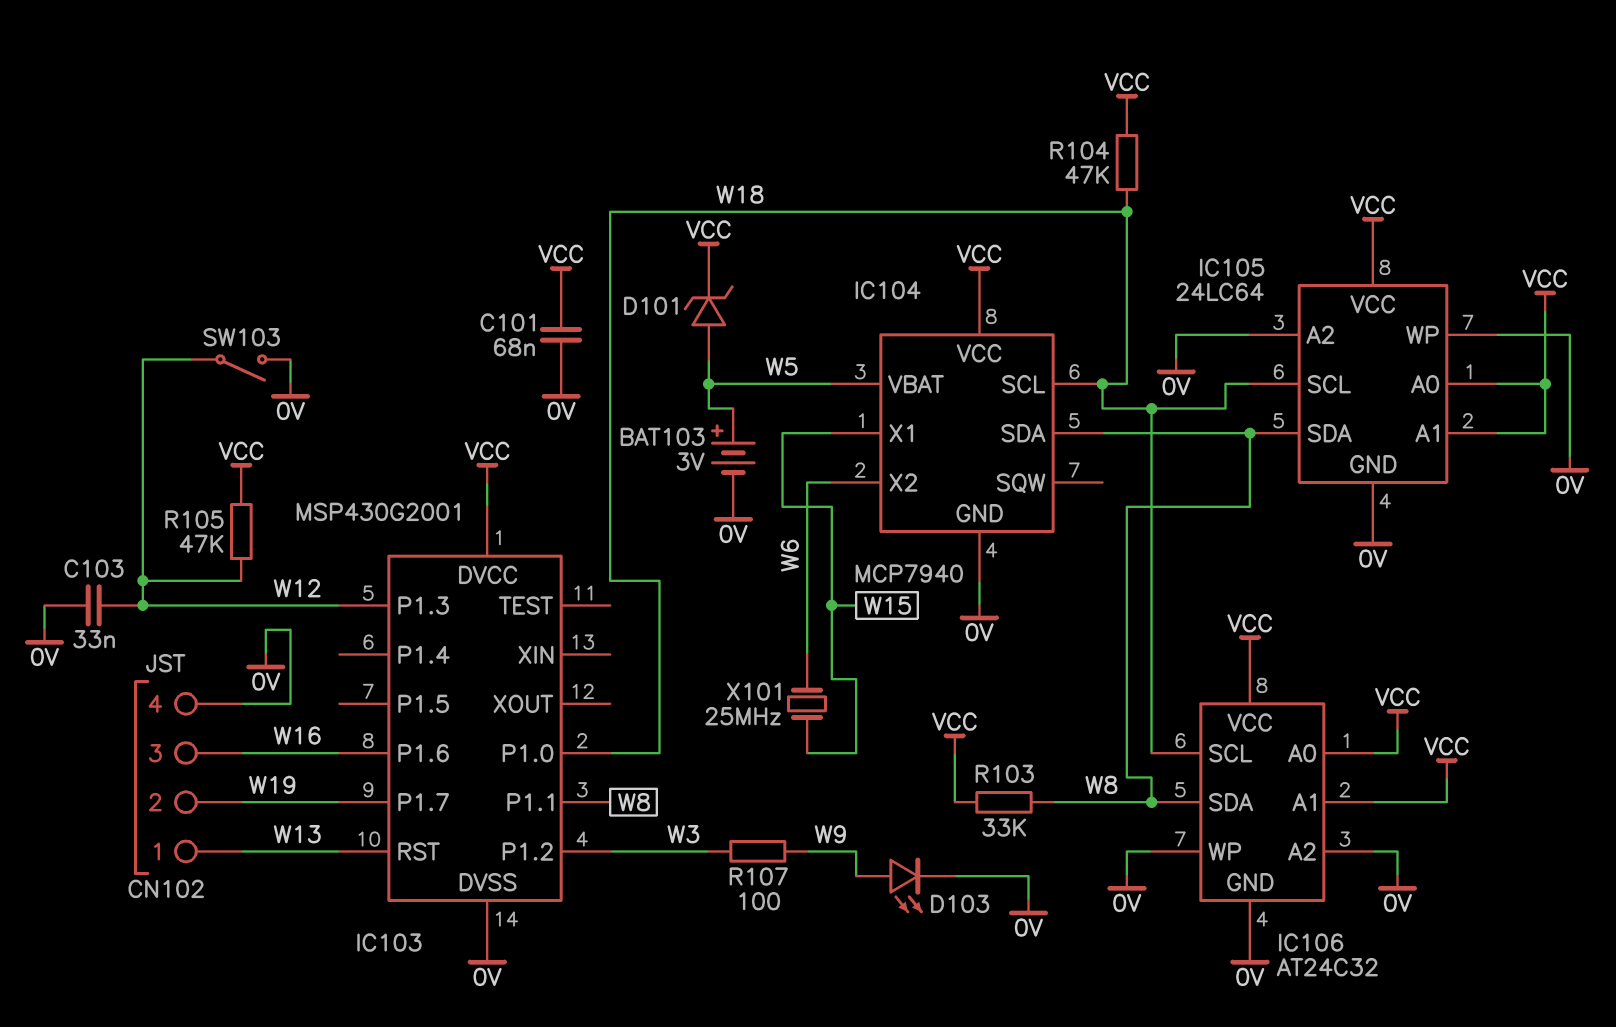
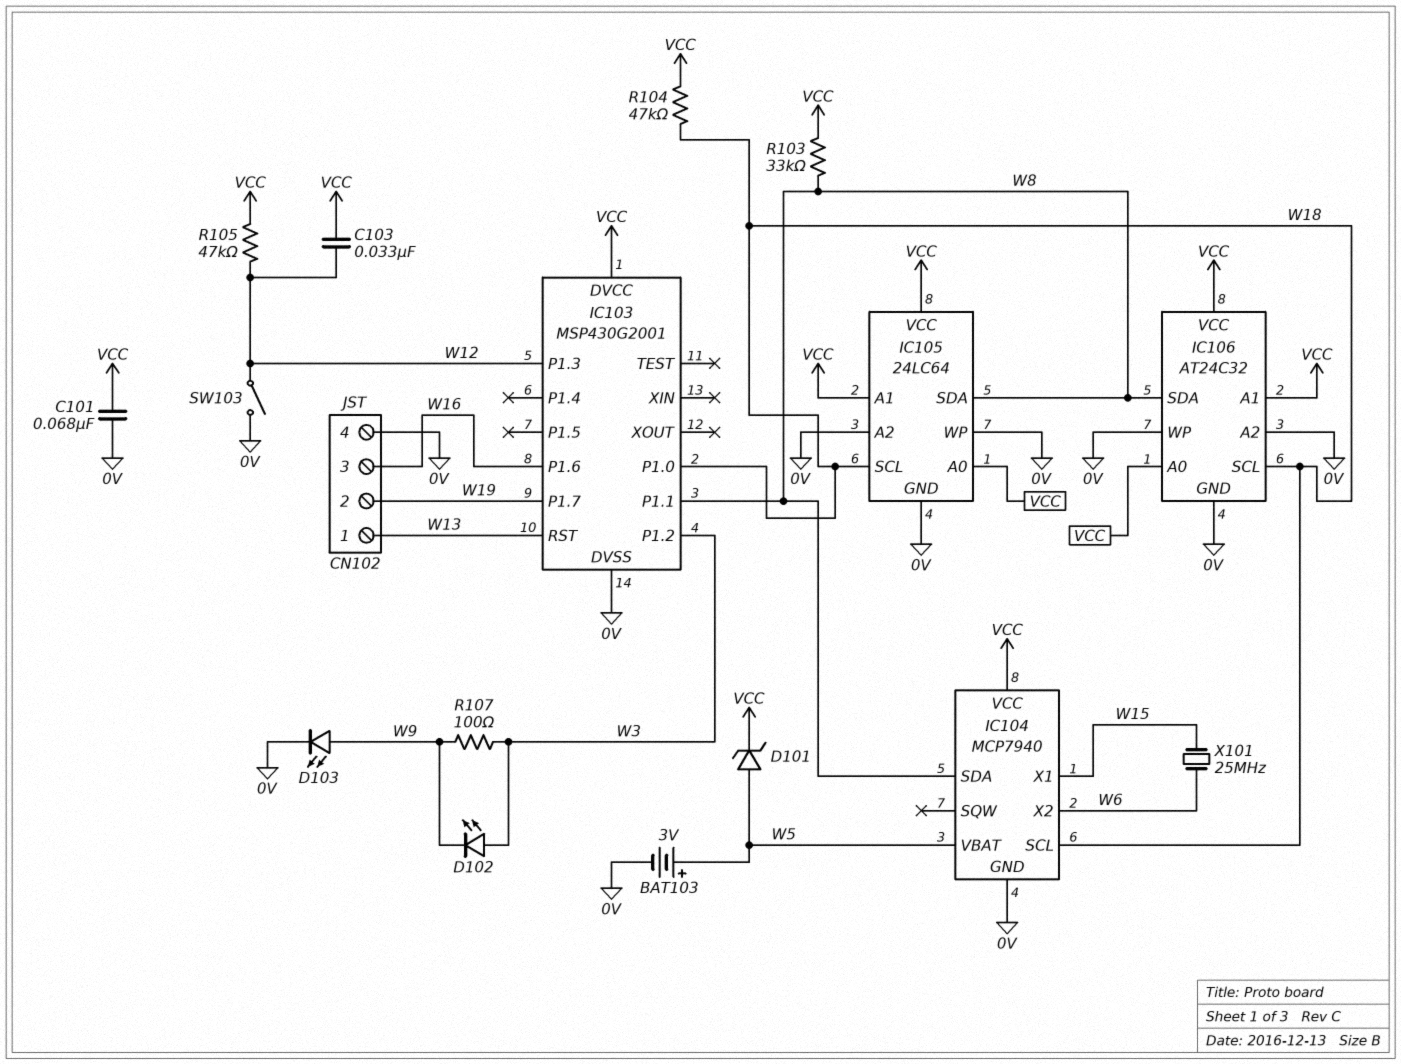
C103: 33nF (0V, W12) -> 33nF (VCC, W12)
D102: none -> LED (A W3, K W9)

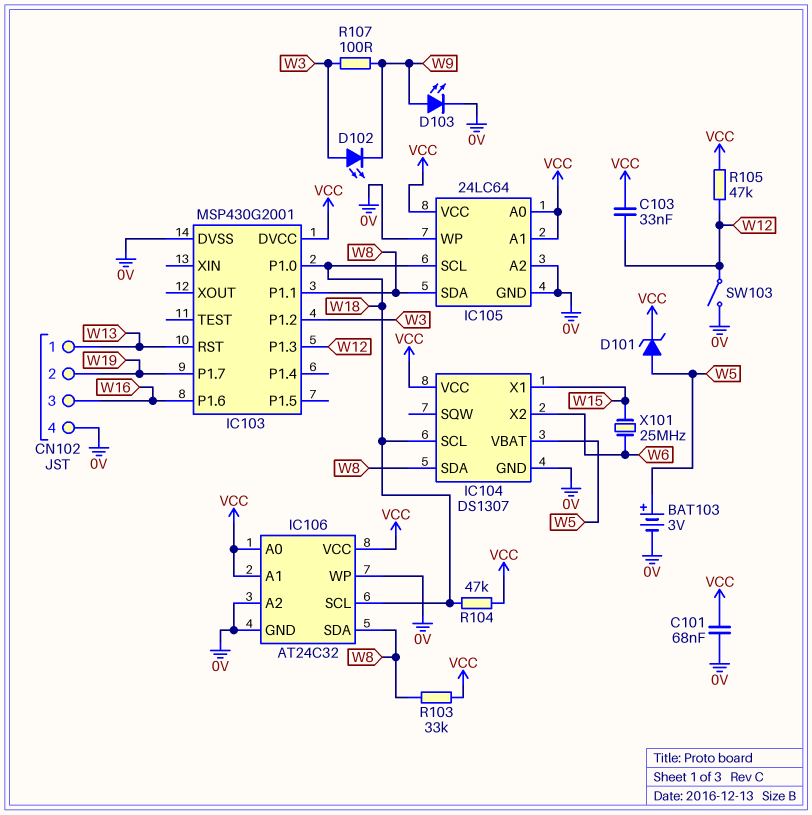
IC104: MCP7940 -> DS1307

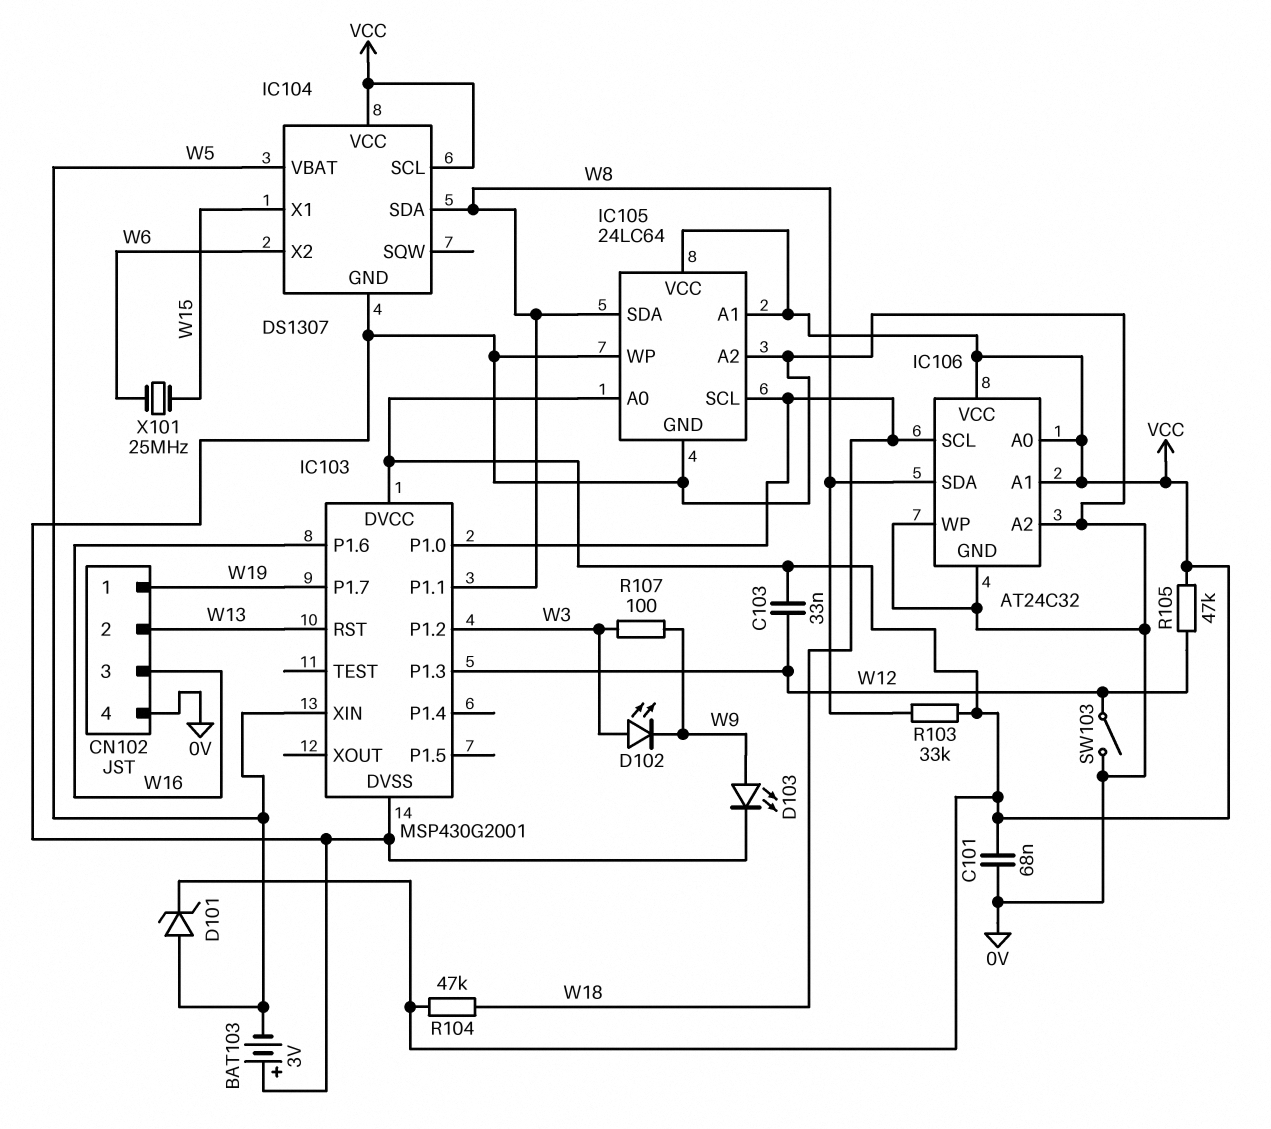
BAT103: 3V (plus W5, minus 0V) -> 3V (plus 0V, minus W5)
CN102 pin 1: W13 -> W19
CN102 pin 2: W19 -> W13
IC103 pin XIN: none -> W5
IC104 pin SCL: W18 -> VCC

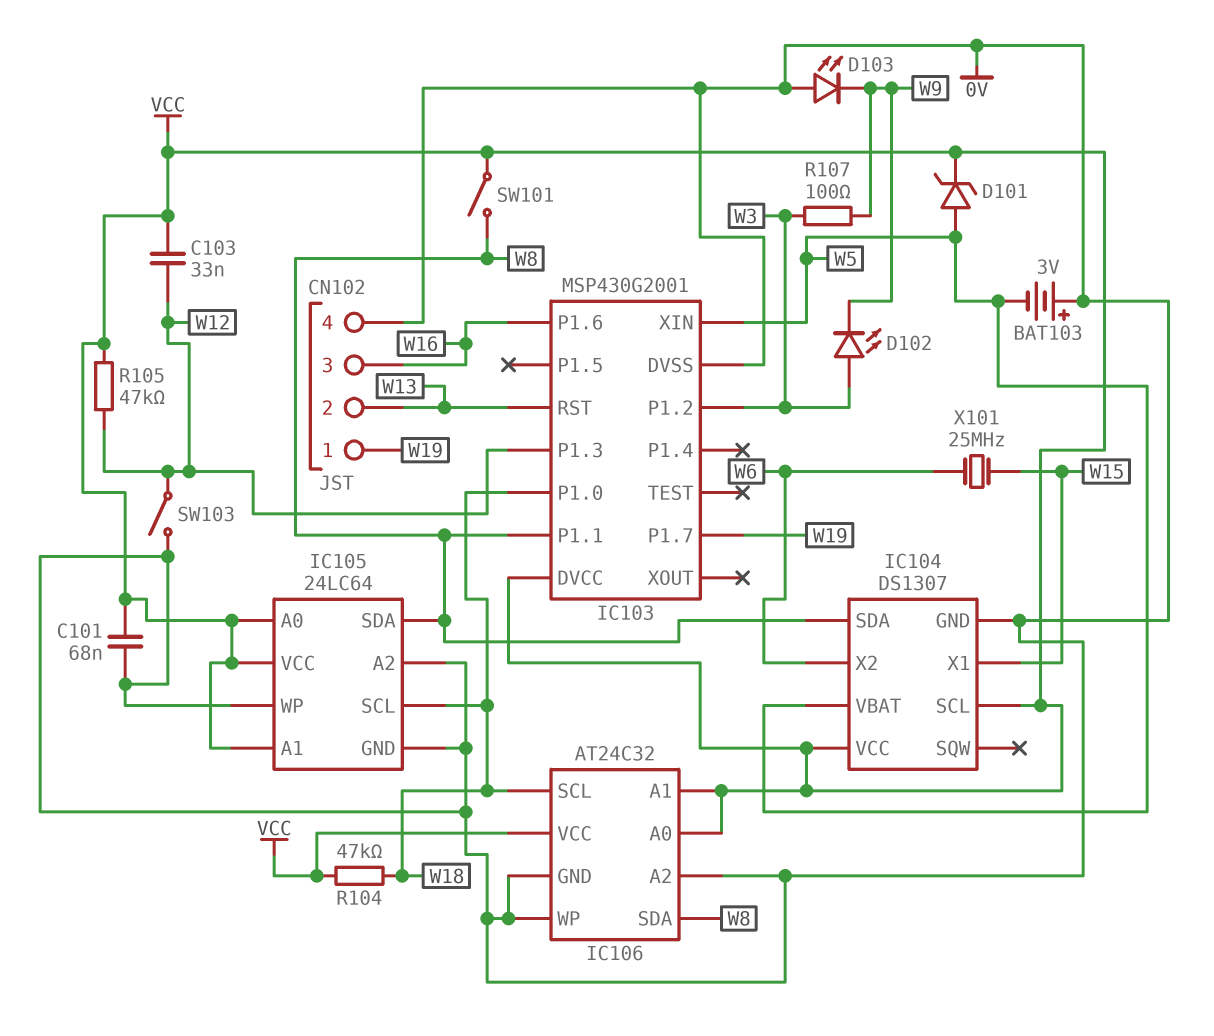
D103: LED (A W9, K 0V) -> LED (A 0V, K W9)
R103: 33k (VCC, W8) -> none
SW101: none -> switch (VCC, W8)

